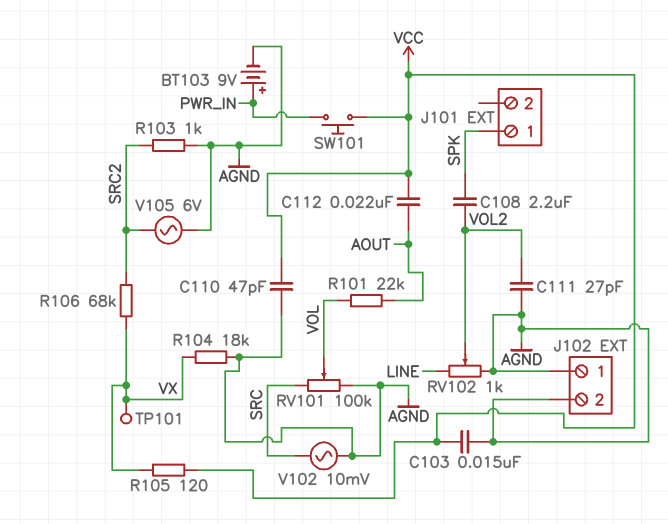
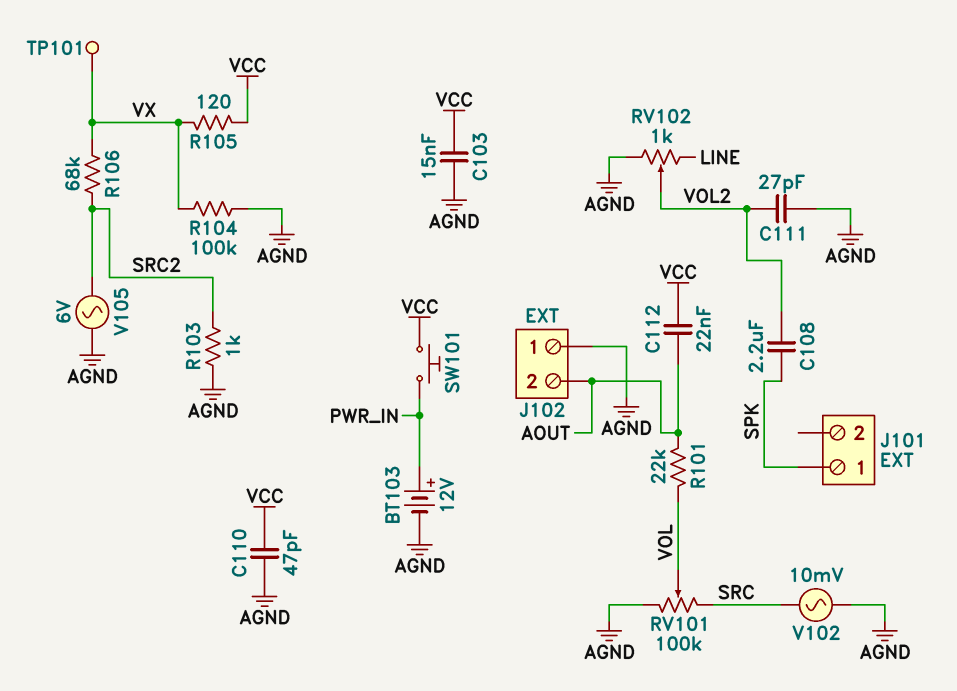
BT103: 9V (plus PWR_IN, minus AGND) -> 12V (plus PWR_IN, minus AGND)
J102 pin 2: AGND -> AOUT
R104: 18k (AGND, VX) -> 100k (AGND, VX)

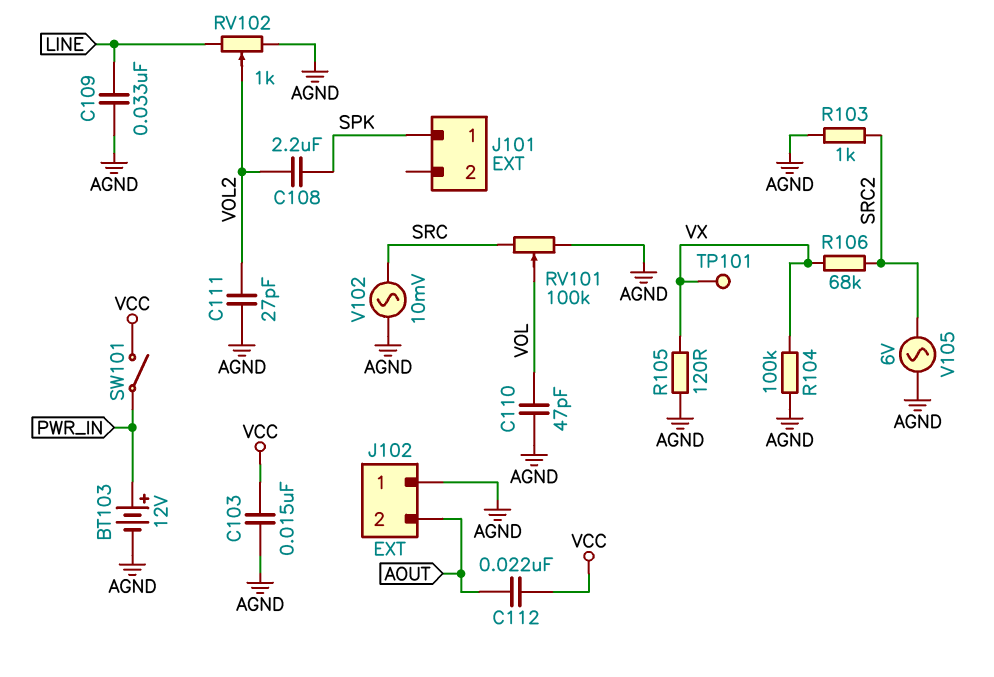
C109: none -> 33nF (AGND, LINE)
C110: 47pF (AGND, VCC) -> 47pF (AGND, VOL)
R101: 22k (AOUT, VOL) -> none
R105: 120 (VCC, VX) -> 120 (AGND, VX)
SW101: button (PWR_IN, VCC) -> switch (PWR_IN, VCC)

